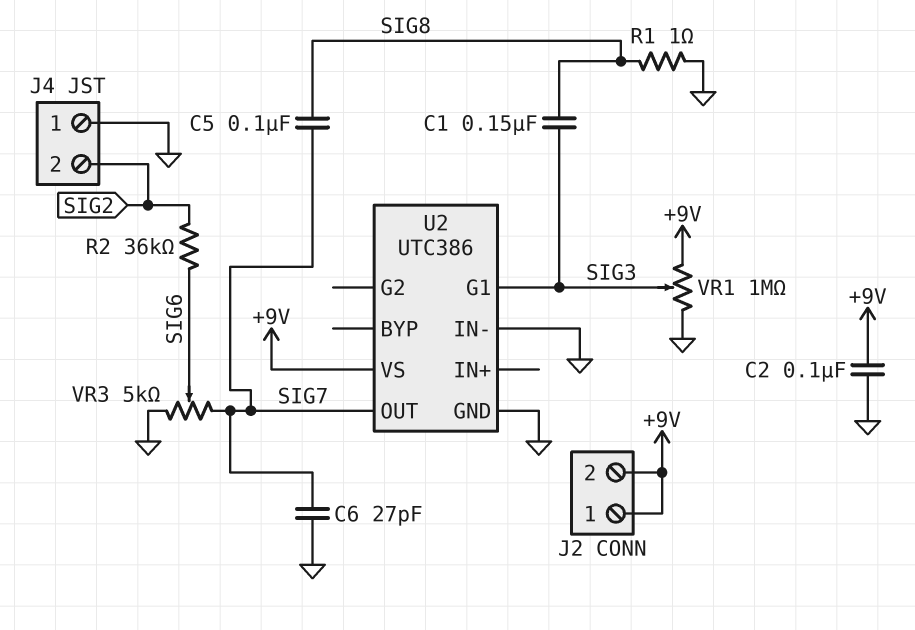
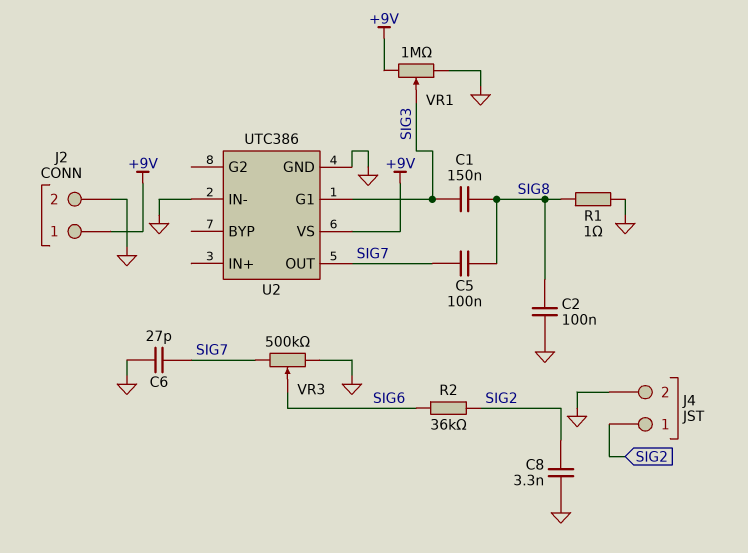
C2: 100nF (+9V, GND) -> 100nF (GND, SIG8)
C8: none -> 3.3nF (GND, SIG2)
J2 pin 2: +9V -> GND
J4 pin 1: GND -> SIG2
J4 pin 2: SIG2 -> GND
VR3: 5k (GND, SIG7, wiper SIG6) -> 500k (GND, SIG7, wiper SIG6)

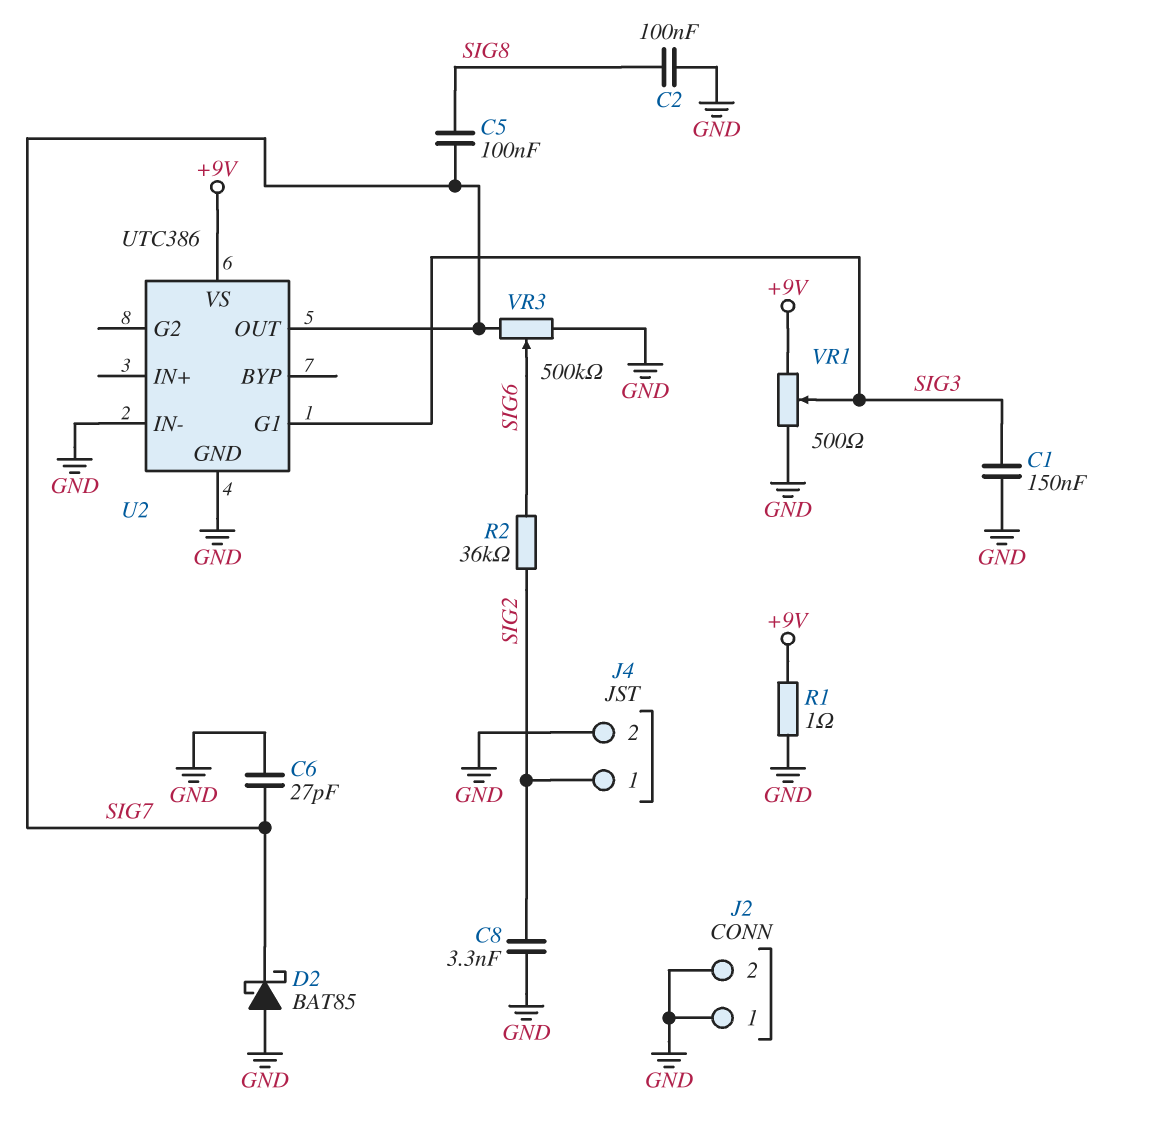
C1: 150nF (SIG3, SIG8) -> 150nF (GND, SIG3)
D2: none -> schottky BAT85 (A GND, K SIG7)
J2 pin 1: +9V -> GND
R1: 1 (GND, SIG8) -> 1 (+9V, GND)
VR1: 1M (+9V, GND, wiper SIG3) -> 500 (+9V, GND, wiper SIG3)

